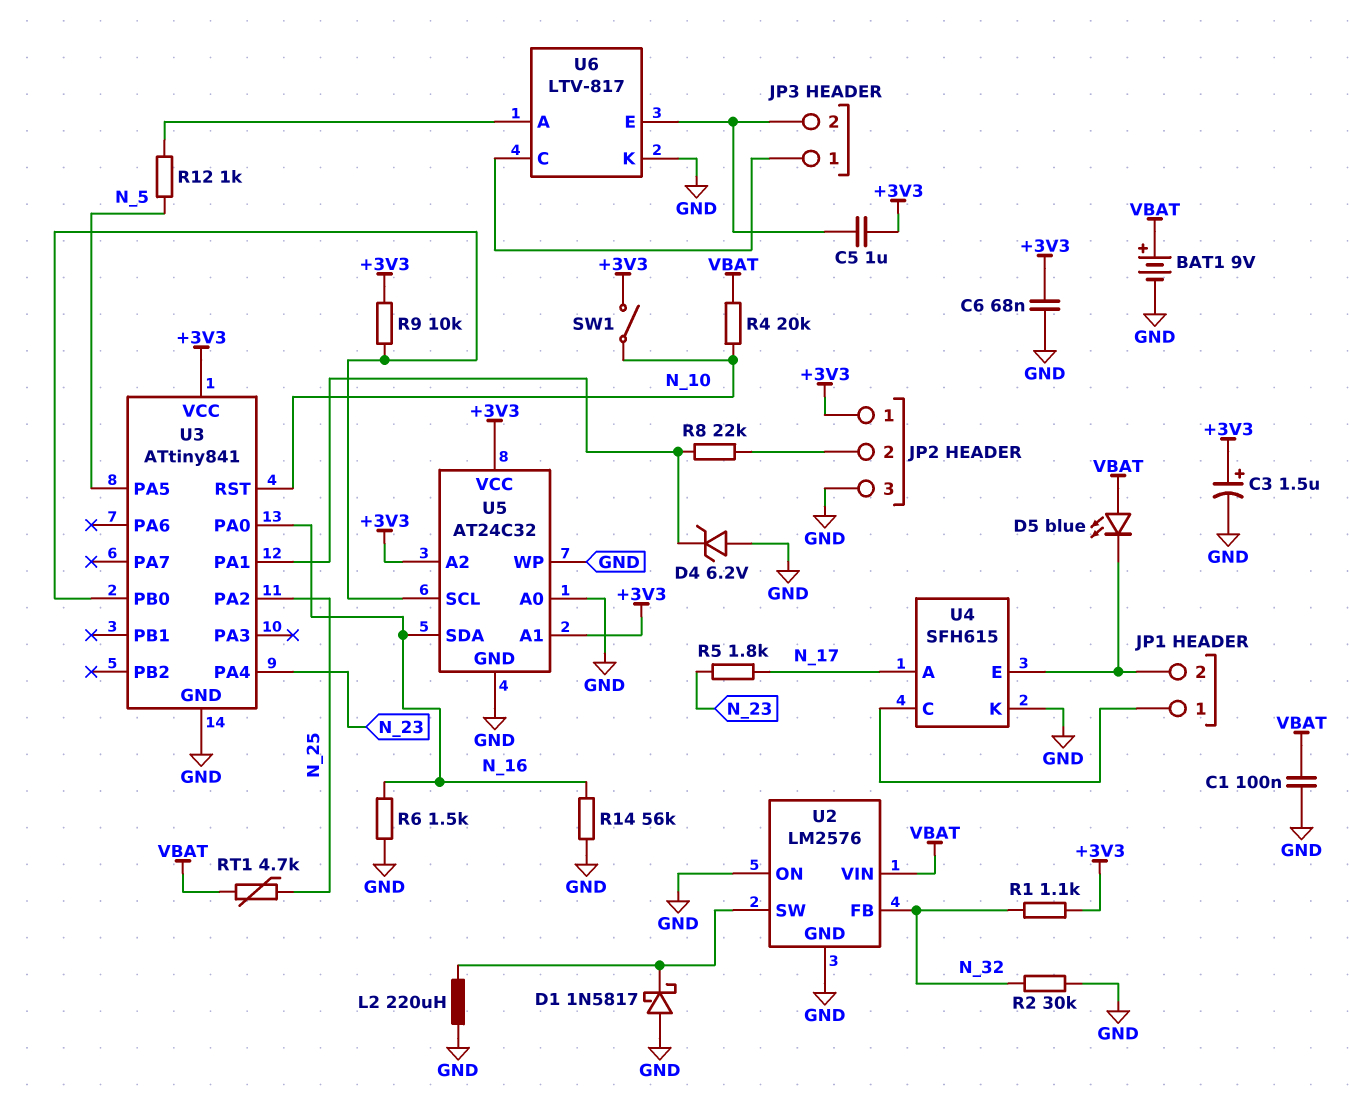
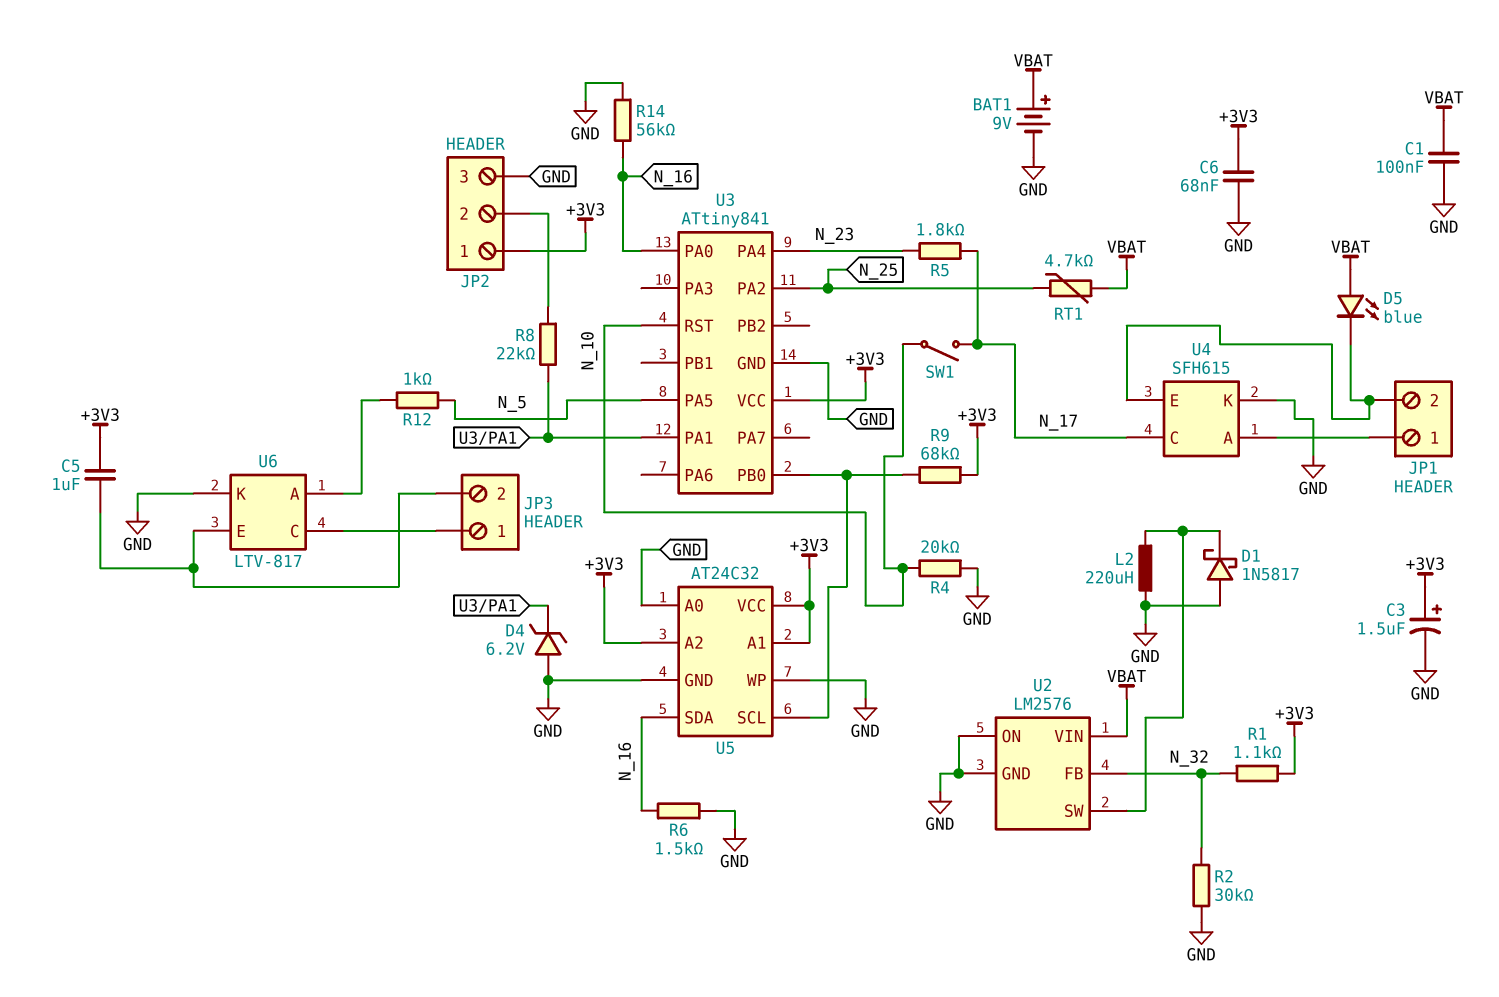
R4: 20k (N_10, VBAT) -> 20k (GND, N_10)
R9: 10k (+3V3, U3/PB0) -> 68k (+3V3, U3/PB0)
SW1: switch (+3V3, N_10) -> switch (N_10, N_17)
U4 pin A: N_17 -> JP1/1
U4 pin C: JP1/1 -> N_17

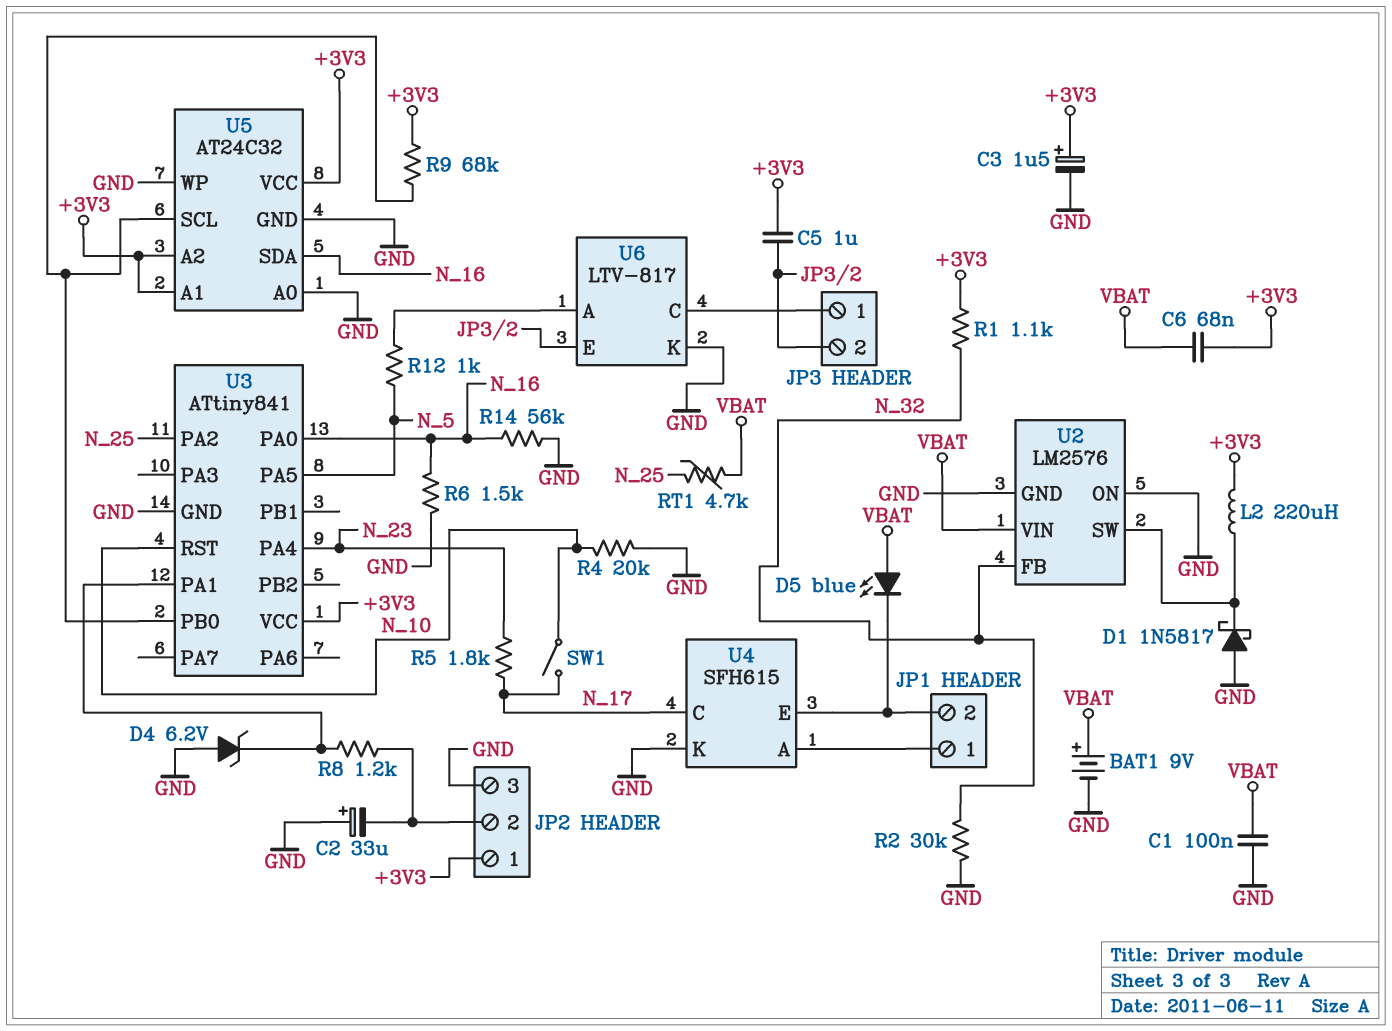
C2: none -> 33uF (plus GND, minus JP2/2)
C6: 68nF (+3V3, GND) -> 68nF (+3V3, VBAT)
L2: 220uH (GND, U2/SW) -> 220uH (+3V3, U2/SW)
R8: 22k (JP2/2, U3/PA1) -> 1.2k (JP2/2, U3/PA1)

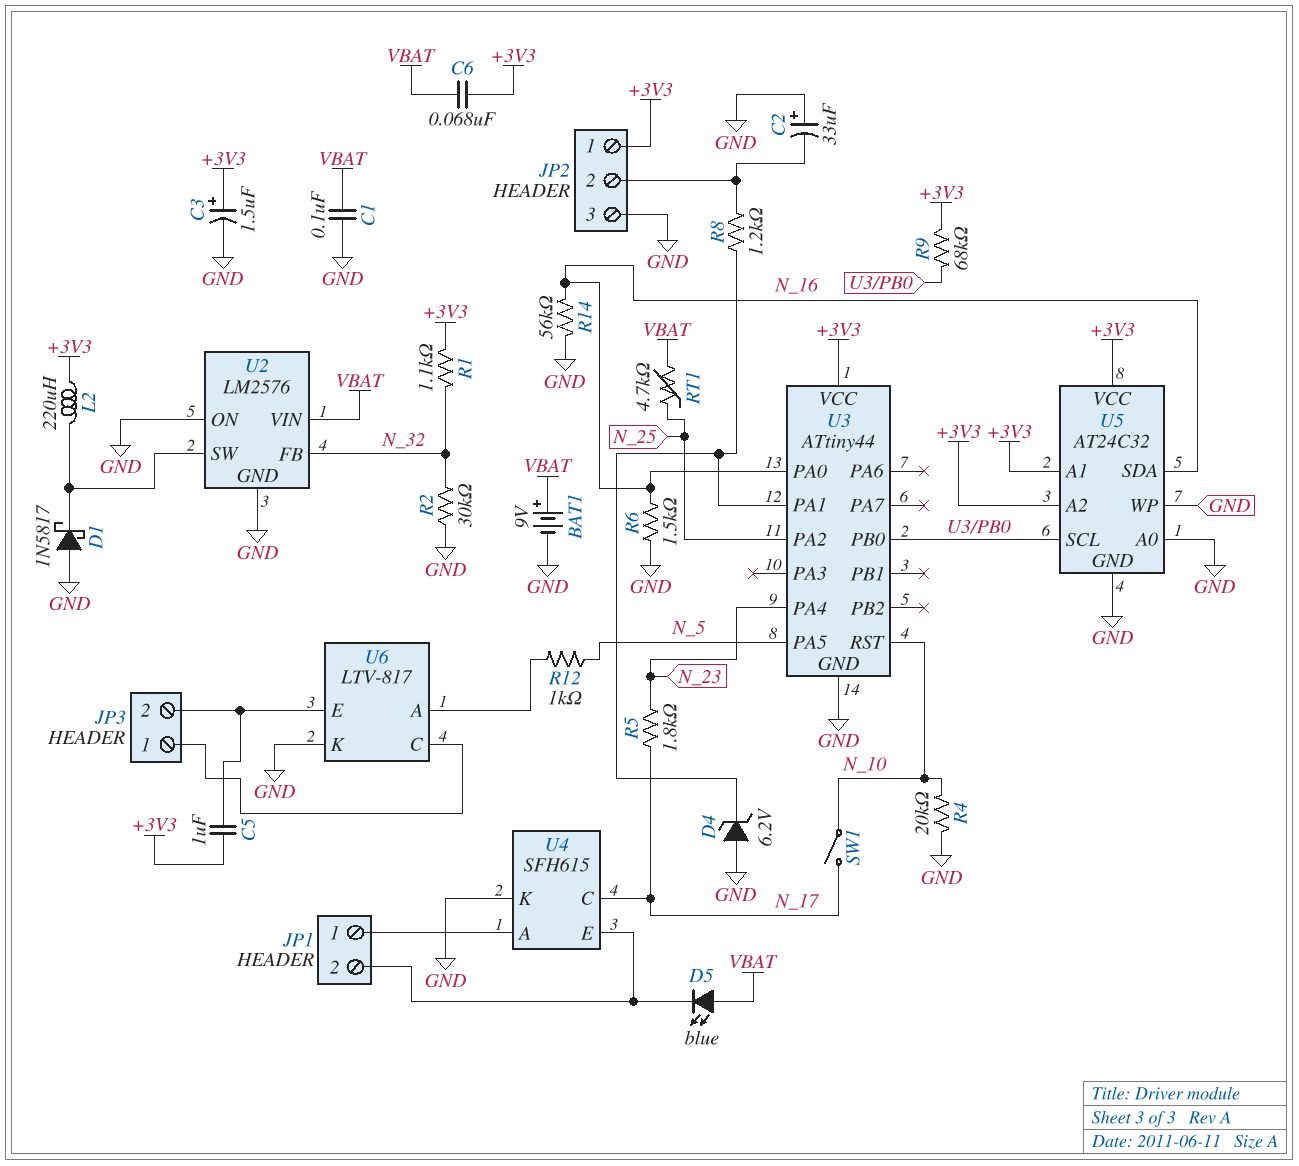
U3: ATtiny841 -> ATtiny44

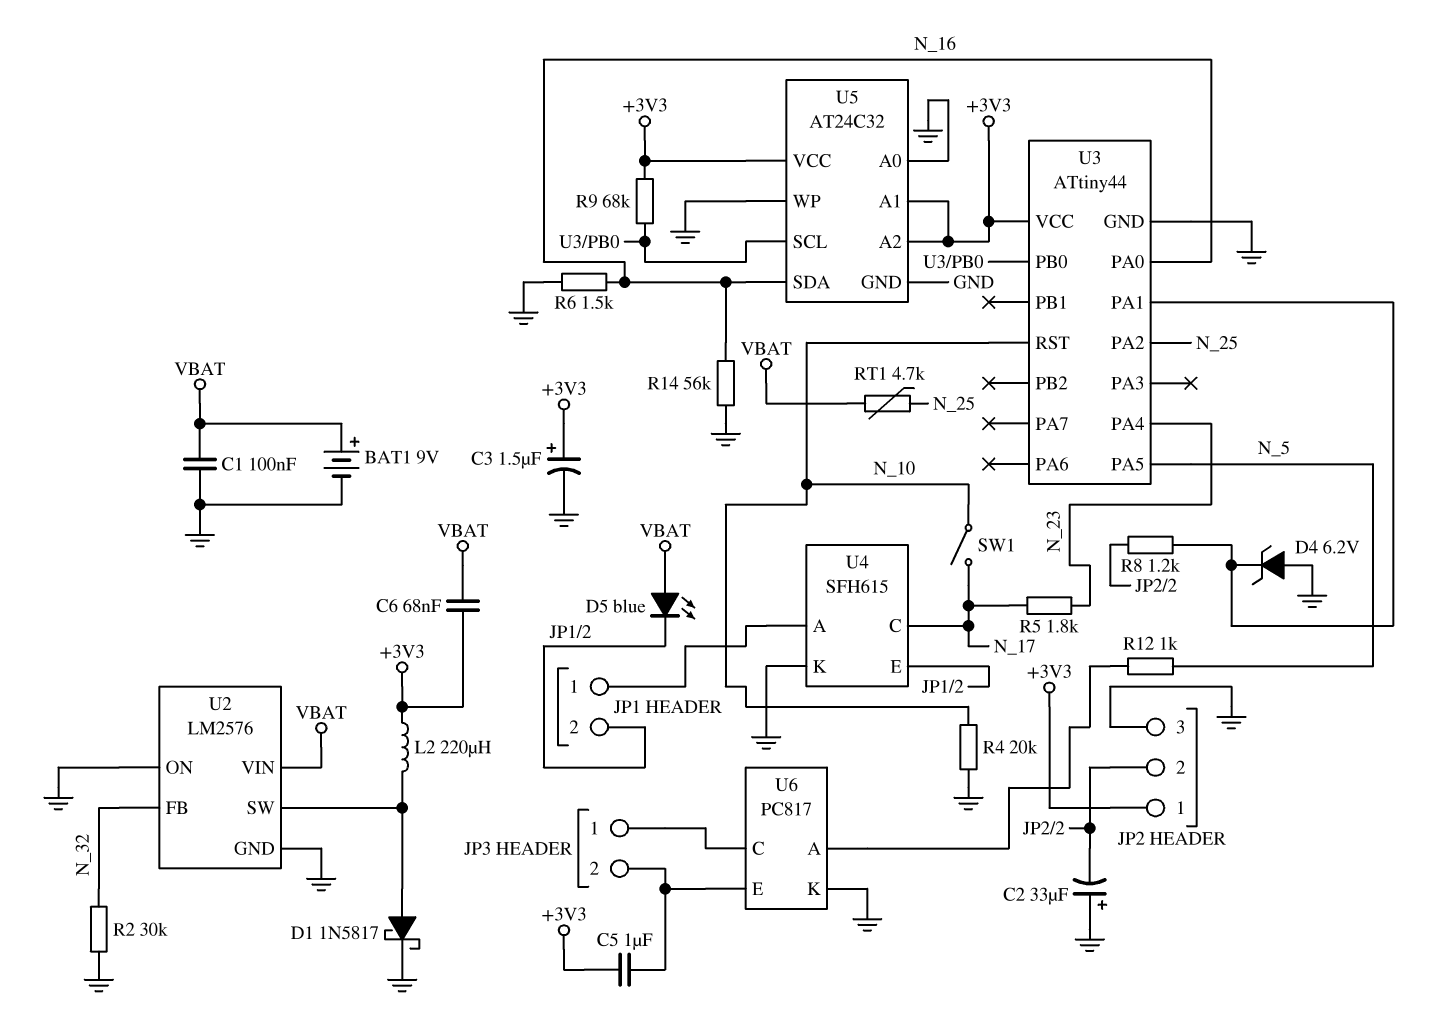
D1: schottky 1N5817 (A GND, K U2/SW) -> schottky 1N5817 (A U2/SW, K GND)
R1: 1.1k (+3V3, N_32) -> none
U6: LTV-817 -> PC817

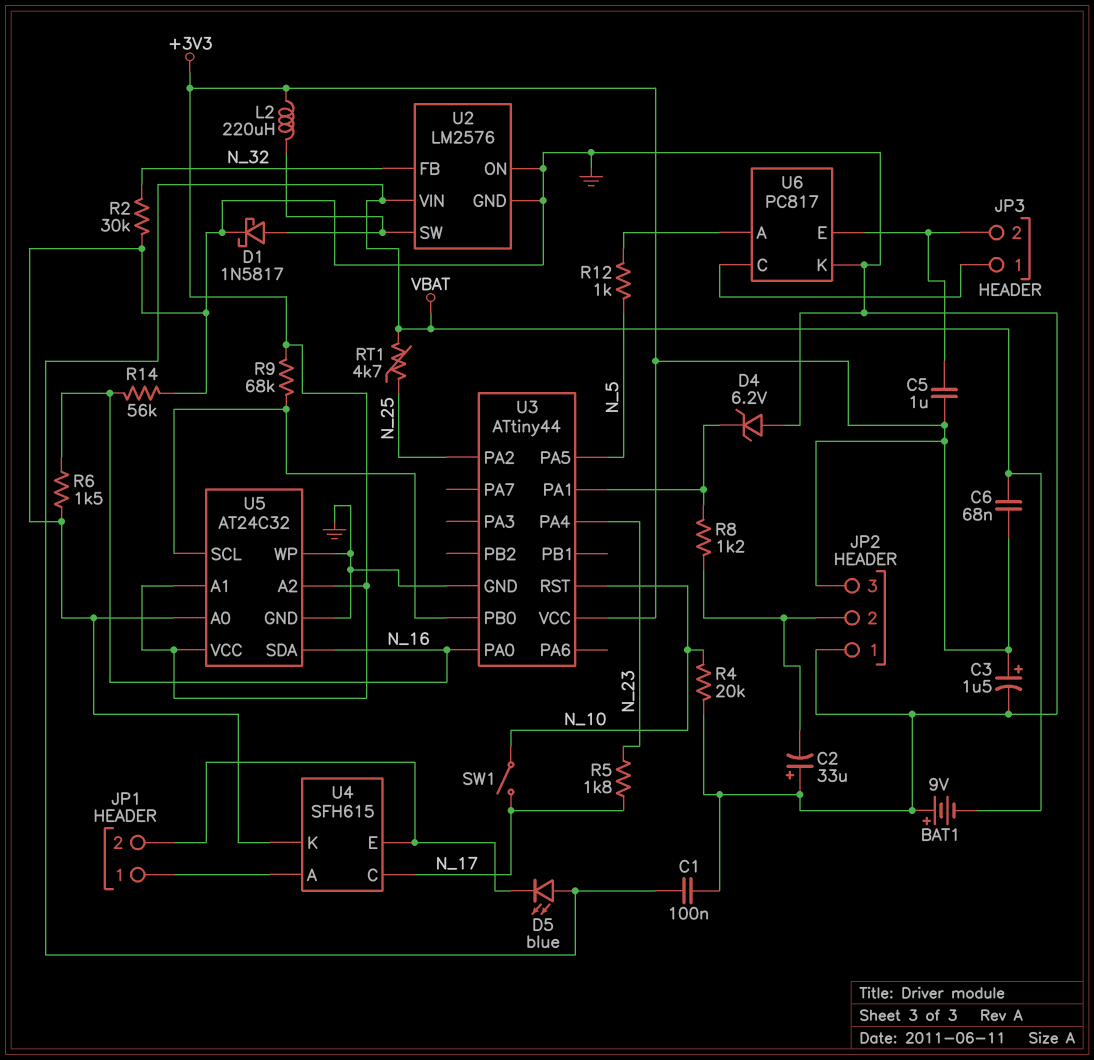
BAT1: 9V (plus VBAT, minus GND) -> 9V (plus GND, minus VBAT)
JP2 pin 1: +3V3 -> GND
JP2 pin 3: GND -> +3V3

